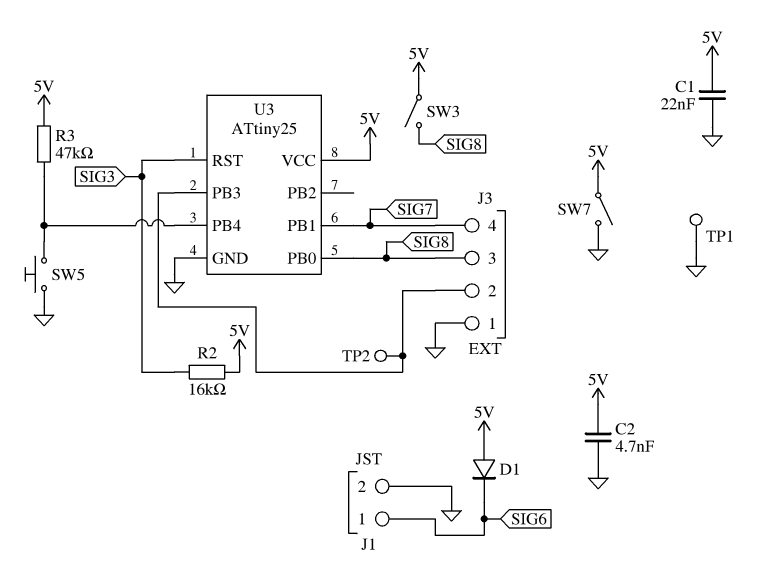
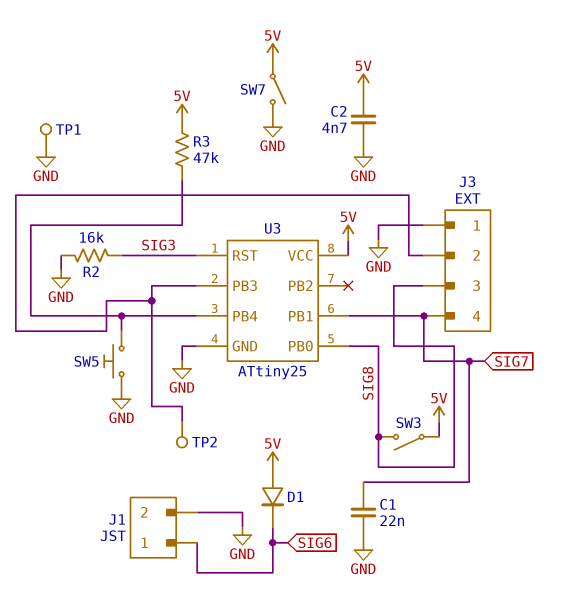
C1: 22nF (5V, GND) -> 22nF (GND, SIG7)
R2: 16k (5V, SIG3) -> 16k (GND, SIG3)

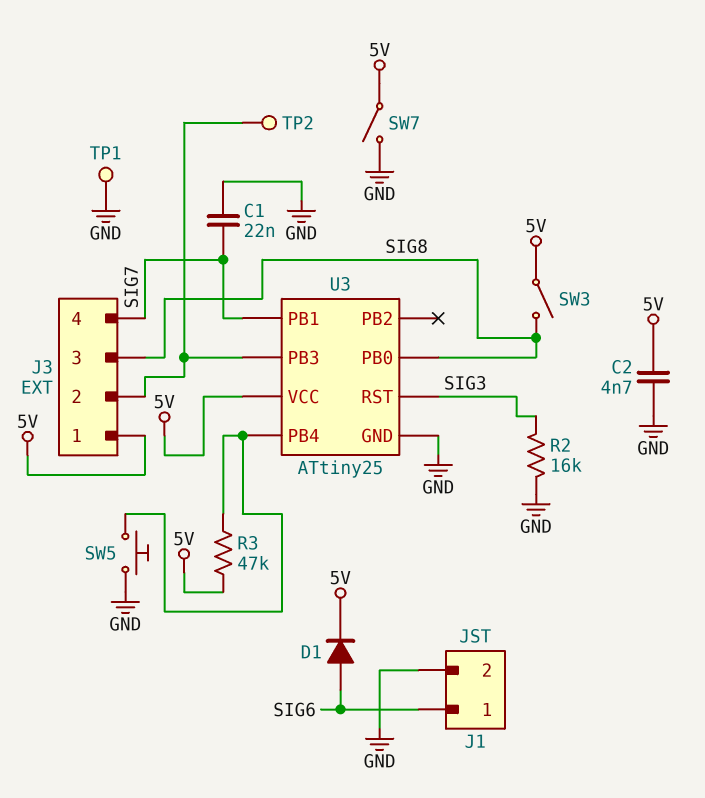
D1: diode (A 5V, K SIG6) -> diode (A SIG6, K 5V)
J3 pin 1: GND -> 5V

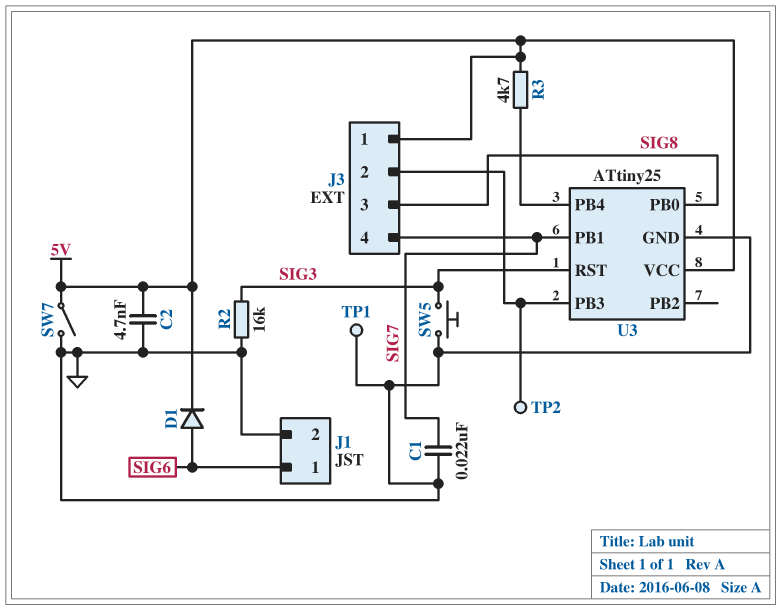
R3: 47k (5V, U3/PB4) -> 4.7k (5V, U3/PB4)
SW3: switch (5V, SIG8) -> none
SW5: button (GND, U3/PB4) -> button (GND, SIG3)

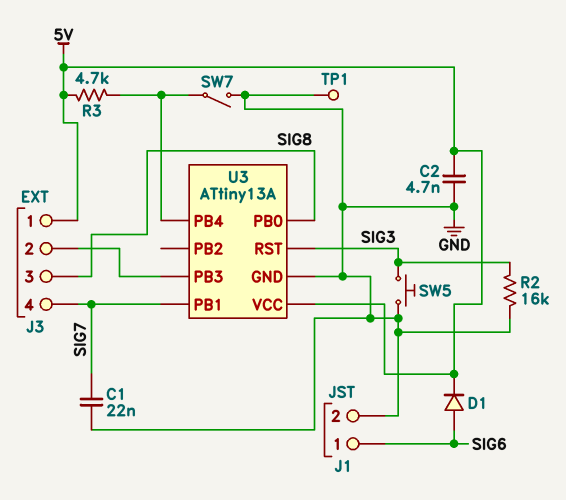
SW7: switch (5V, GND) -> switch (GND, U3/PB4)
TP2: test point (J3/2) -> none
U3: ATtiny25 -> ATtiny13A

